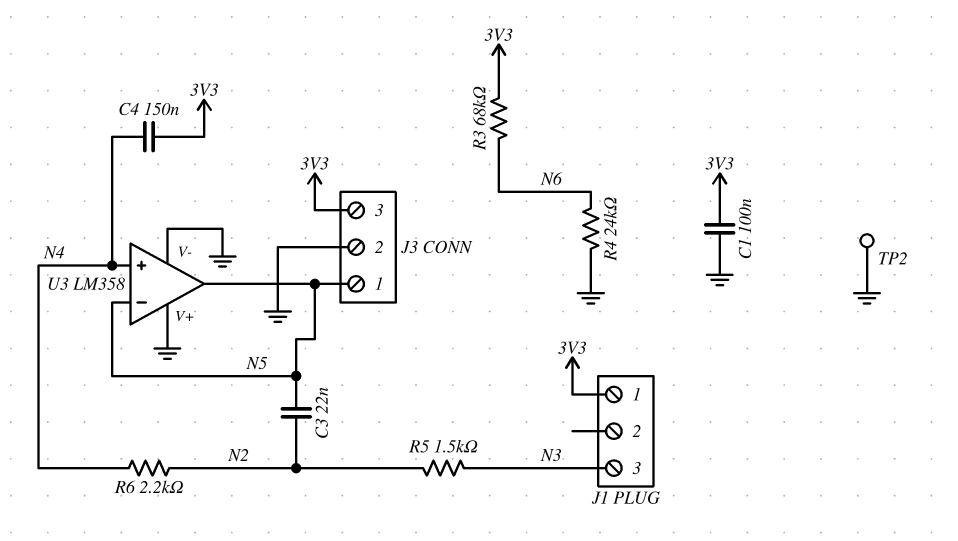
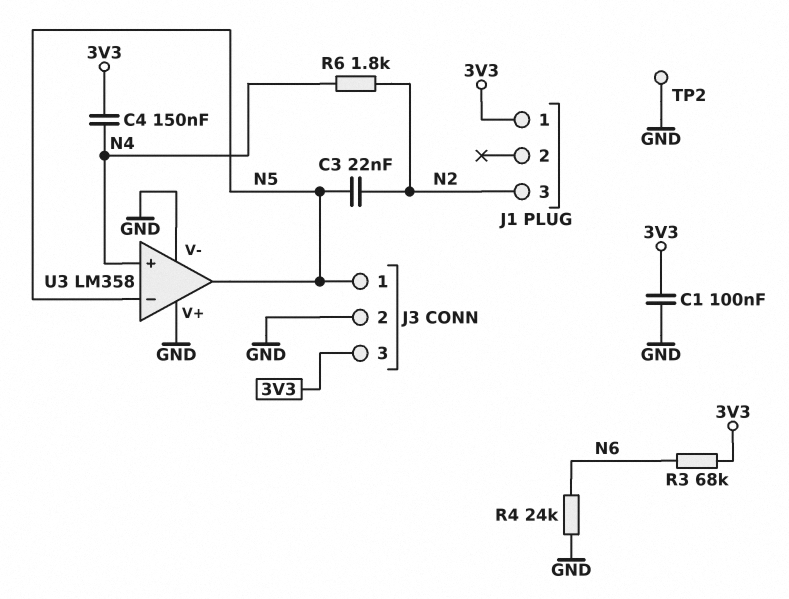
J1 pin 3: N3 -> N2
R5: 1.5k (N2, N3) -> none
R6: 2.2k (N2, N4) -> 1.8k (N2, N4)

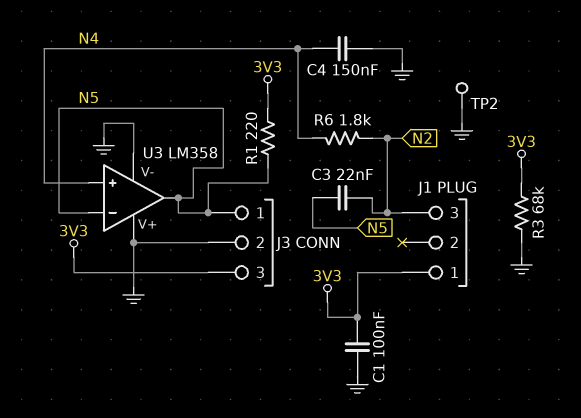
C4: 150nF (3V3, N4) -> 150nF (GND, N4)
R1: none -> 220 (3V3, N5)
R3: 68k (3V3, N6) -> 68k (3V3, GND)
R4: 24k (GND, N6) -> none

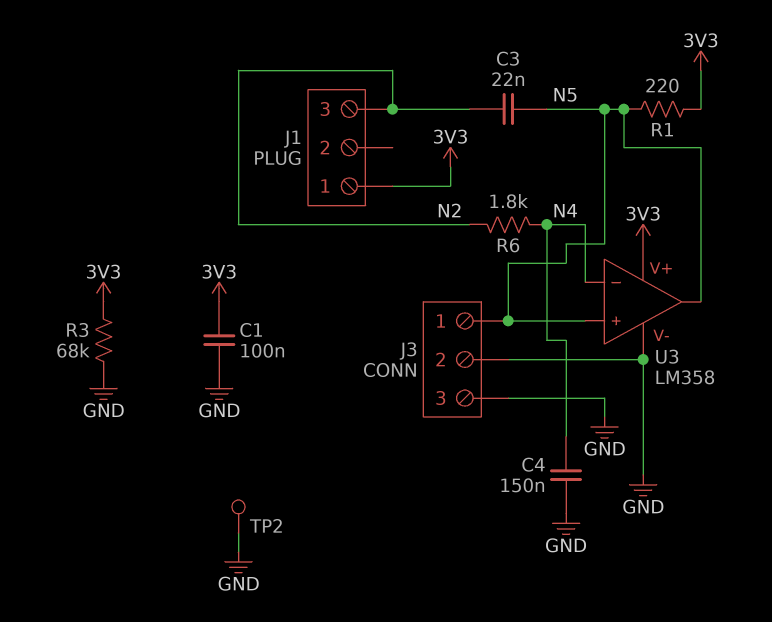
J3 pin 3: 3V3 -> GND
U3 pin V+: GND -> 3V3
U3 pin in+: N4 -> N5
U3 pin in-: N5 -> N4

